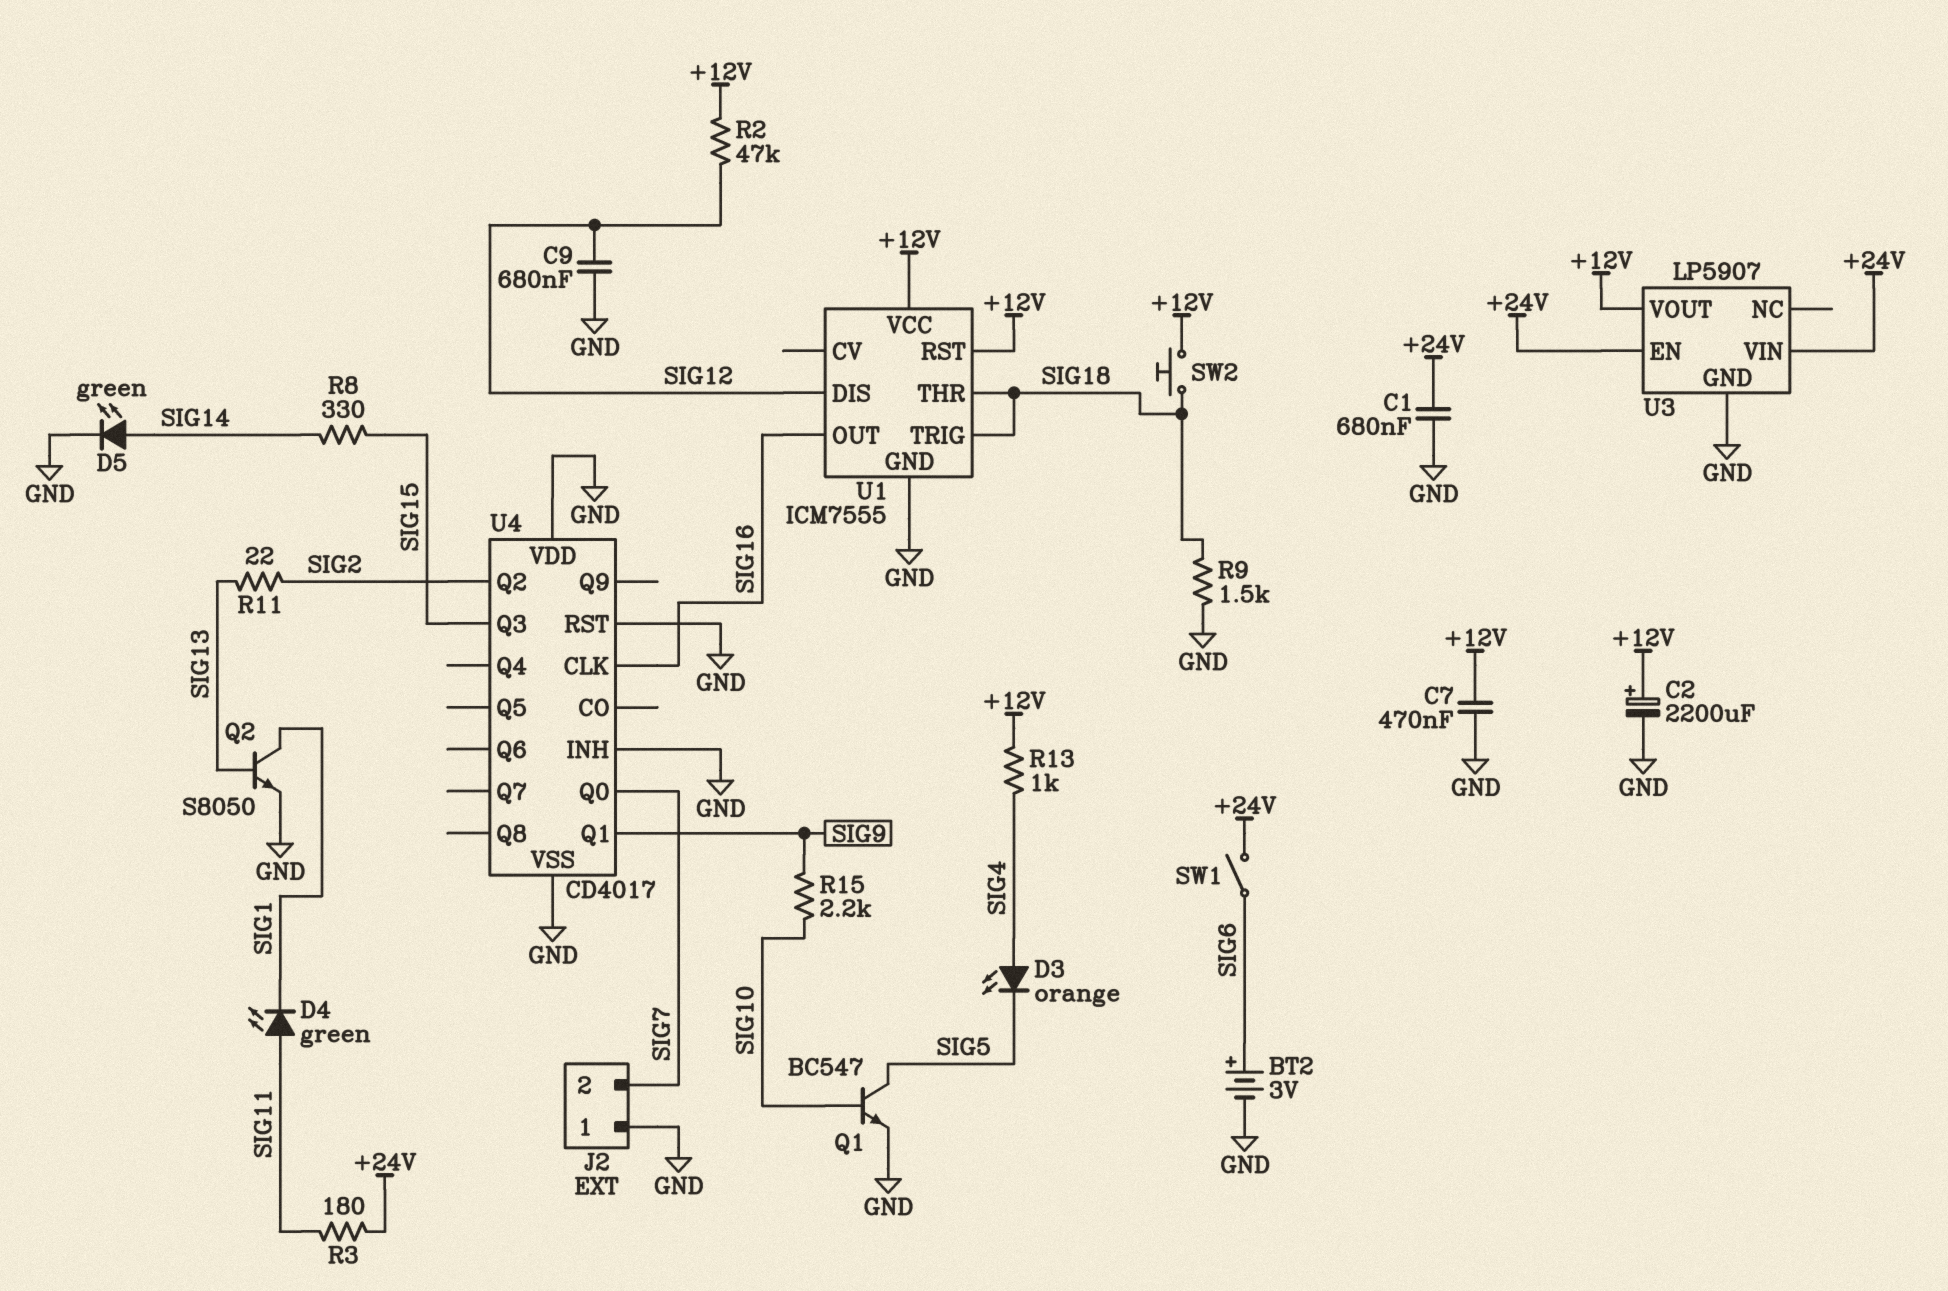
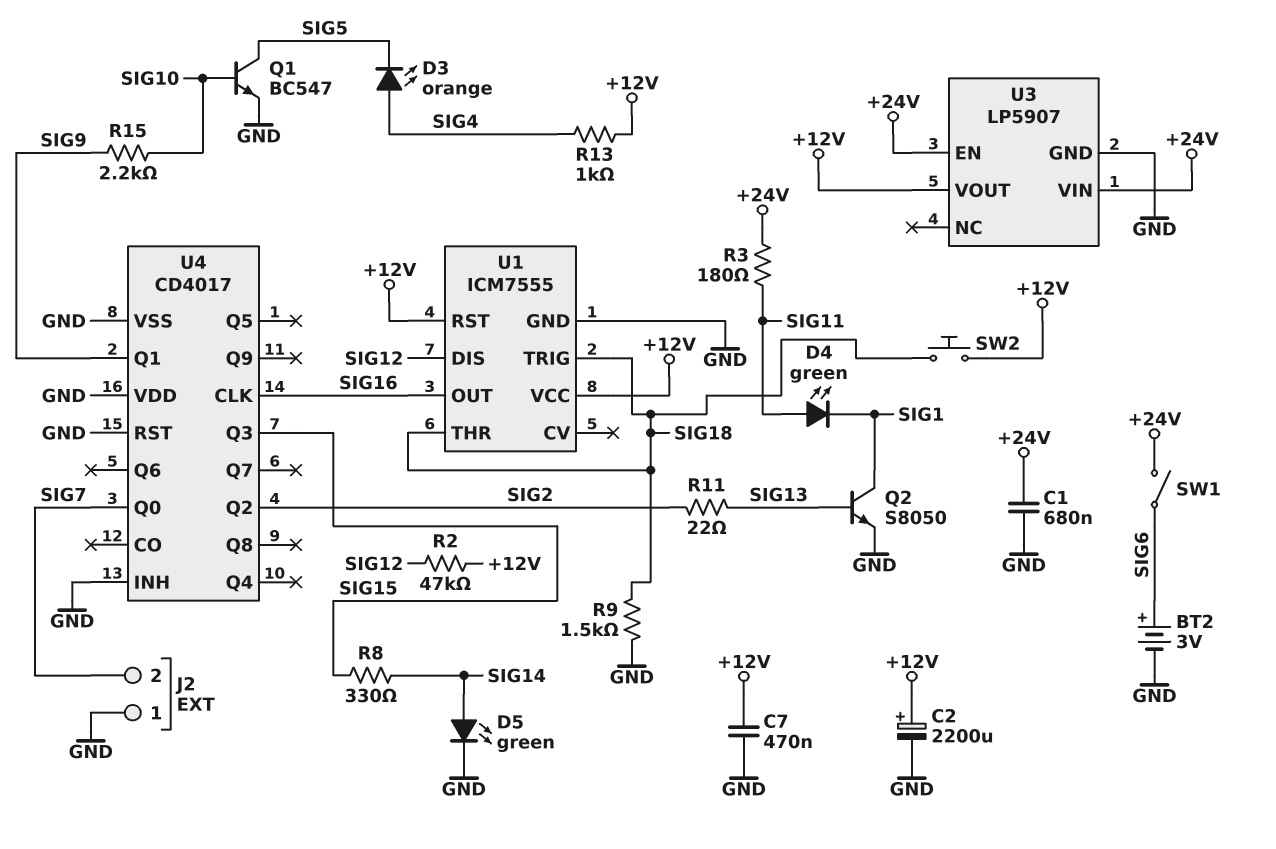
C9: 680nF (GND, SIG12) -> none

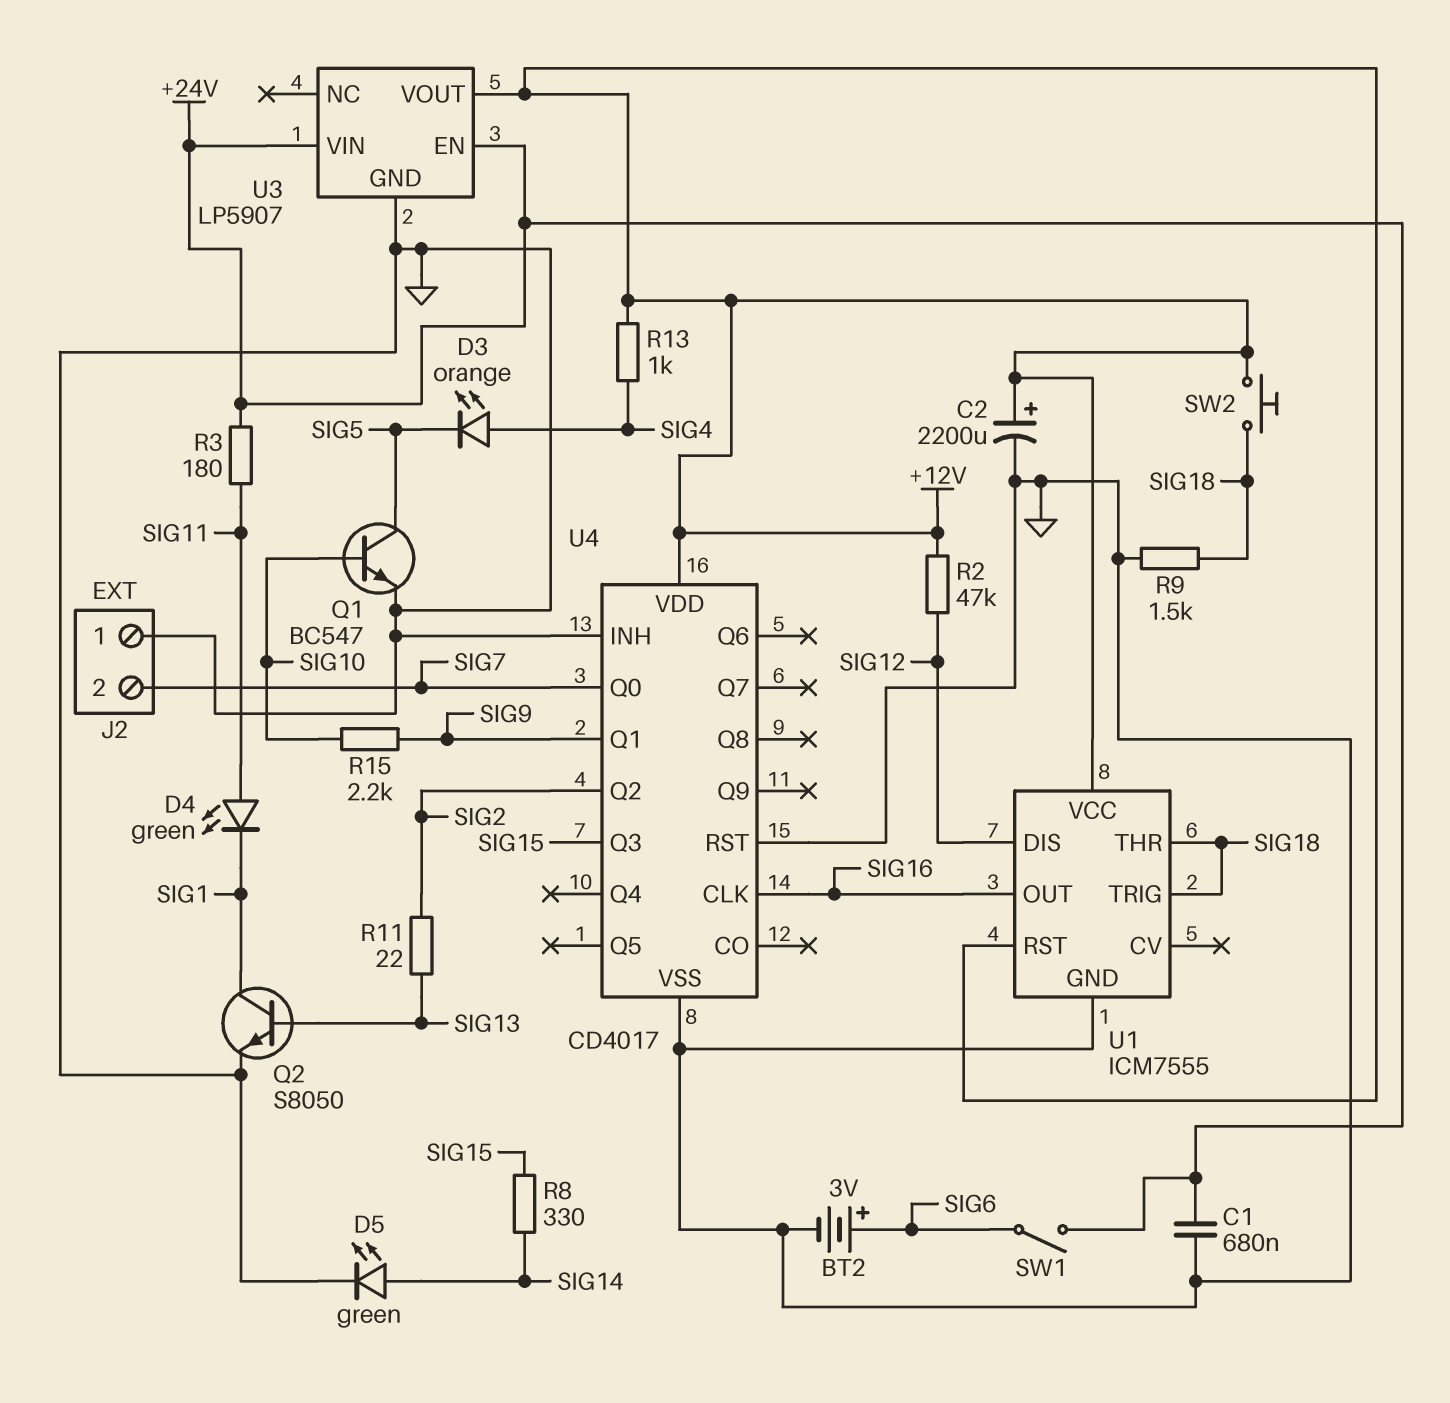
C7: 470nF (+12V, GND) -> none
U4 pin VDD: GND -> +12V

